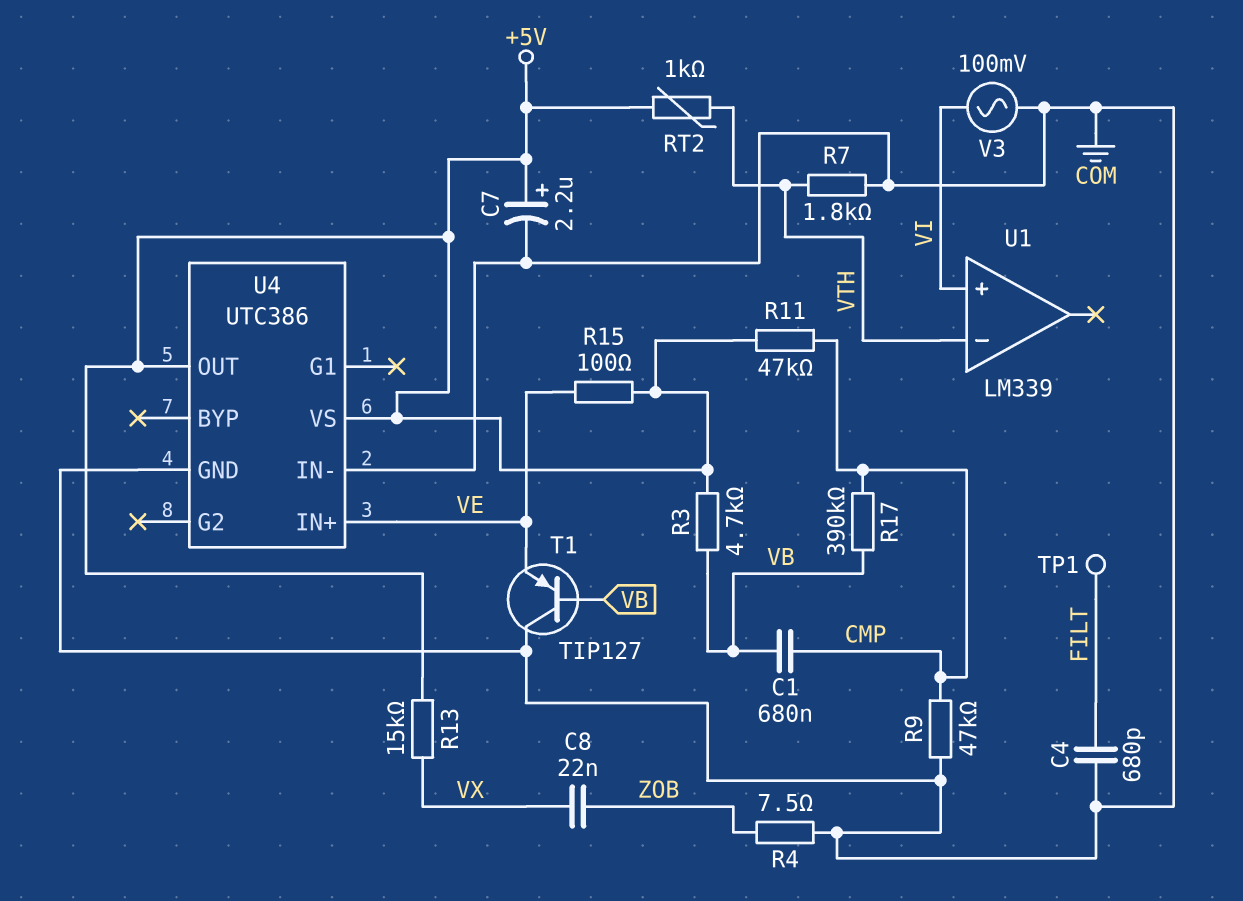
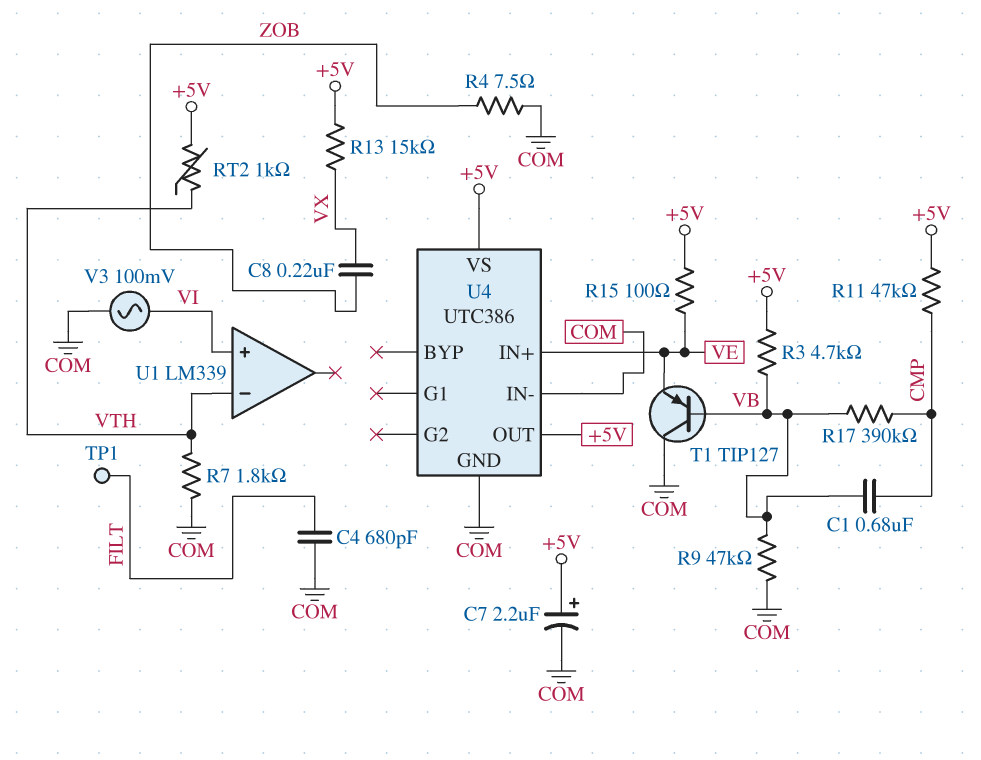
C8: 22nF (VX, ZOB) -> 220nF (VX, ZOB)
R9: 47k (CMP, COM) -> 47k (COM, VB)

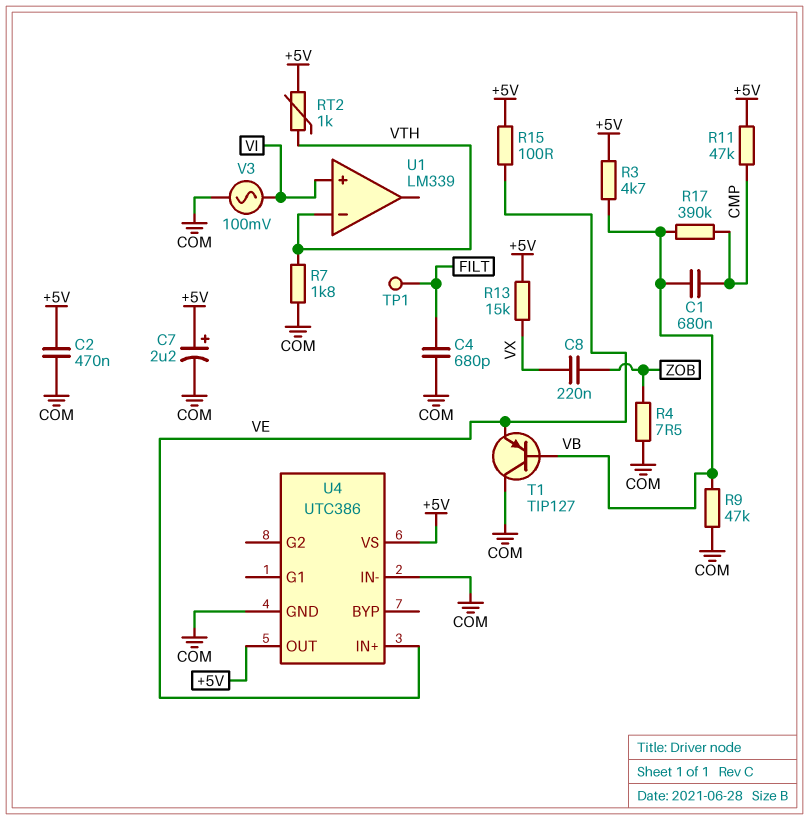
C2: none -> 470nF (+5V, COM)

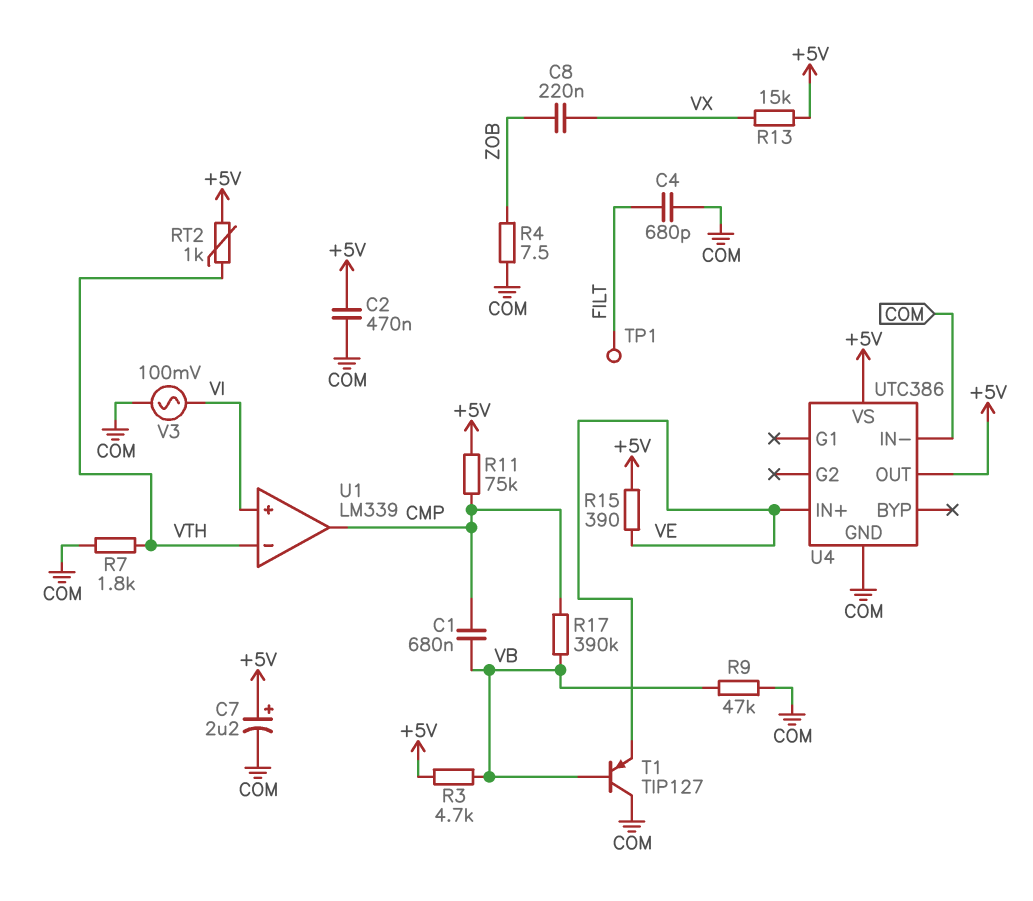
R11: 47k (+5V, CMP) -> 75k (+5V, CMP)
R15: 100 (+5V, VE) -> 390 (+5V, VE)
U1 pin out: none -> CMP

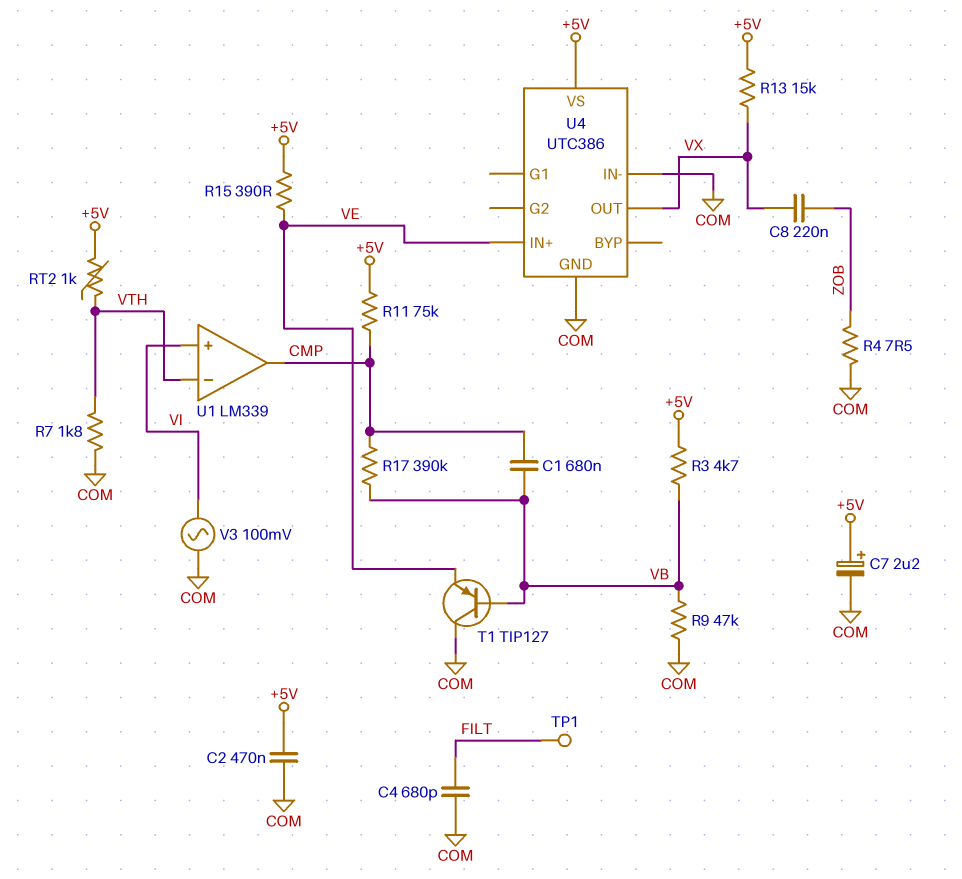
U4 pin OUT: +5V -> VX

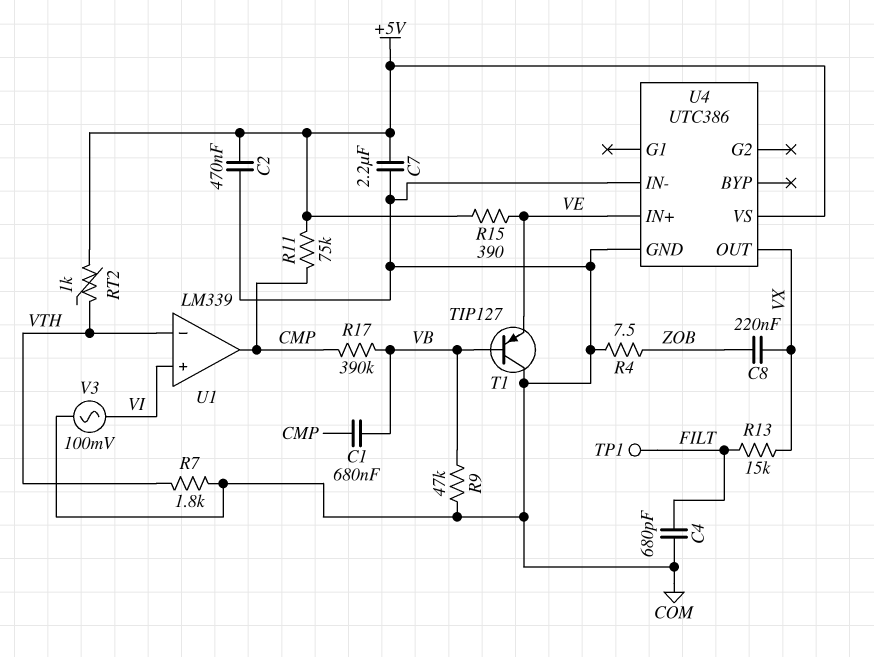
C7: 2.2uF (plus +5V, minus COM) -> 2.2uF (+5V, COM)
R3: 4.7k (+5V, VB) -> none
R13: 15k (+5V, VX) -> 15k (FILT, VX)

